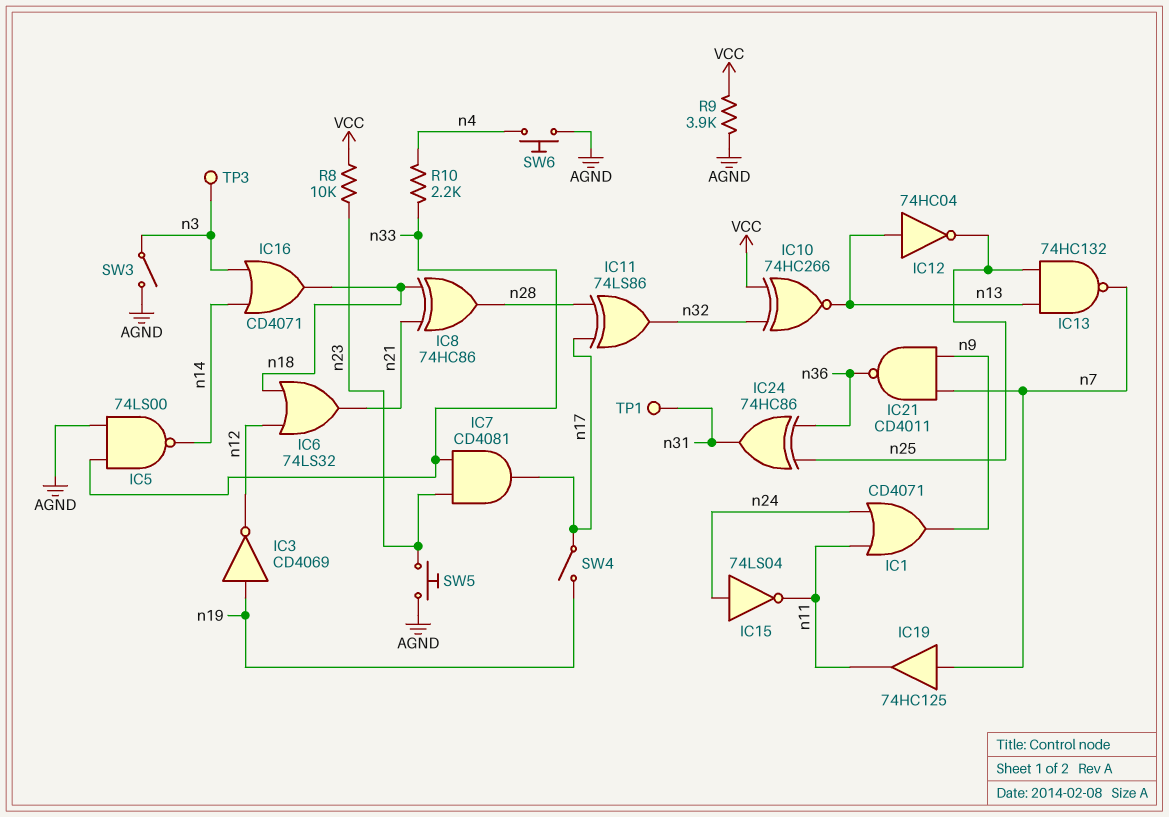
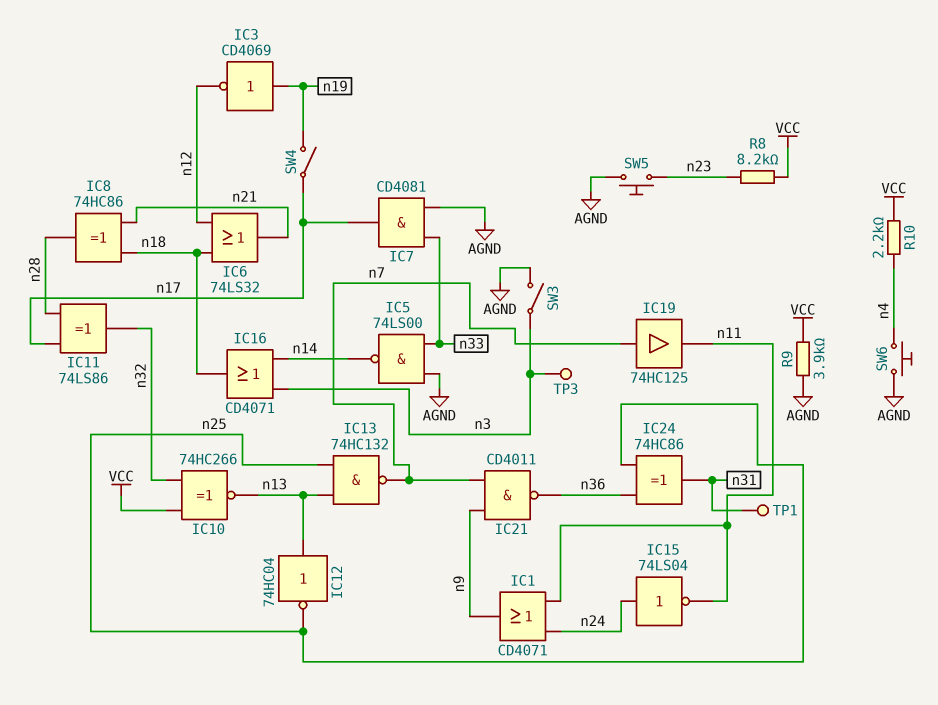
IC7: AND CD4081 (in n23, in n33, out n17) -> AND CD4081 (in AGND, in n33, out n17)
R8: 10k (VCC, n23) -> 8.2k (VCC, n23)
R10: 2.2k (n4, n33) -> 2.2k (VCC, n4)

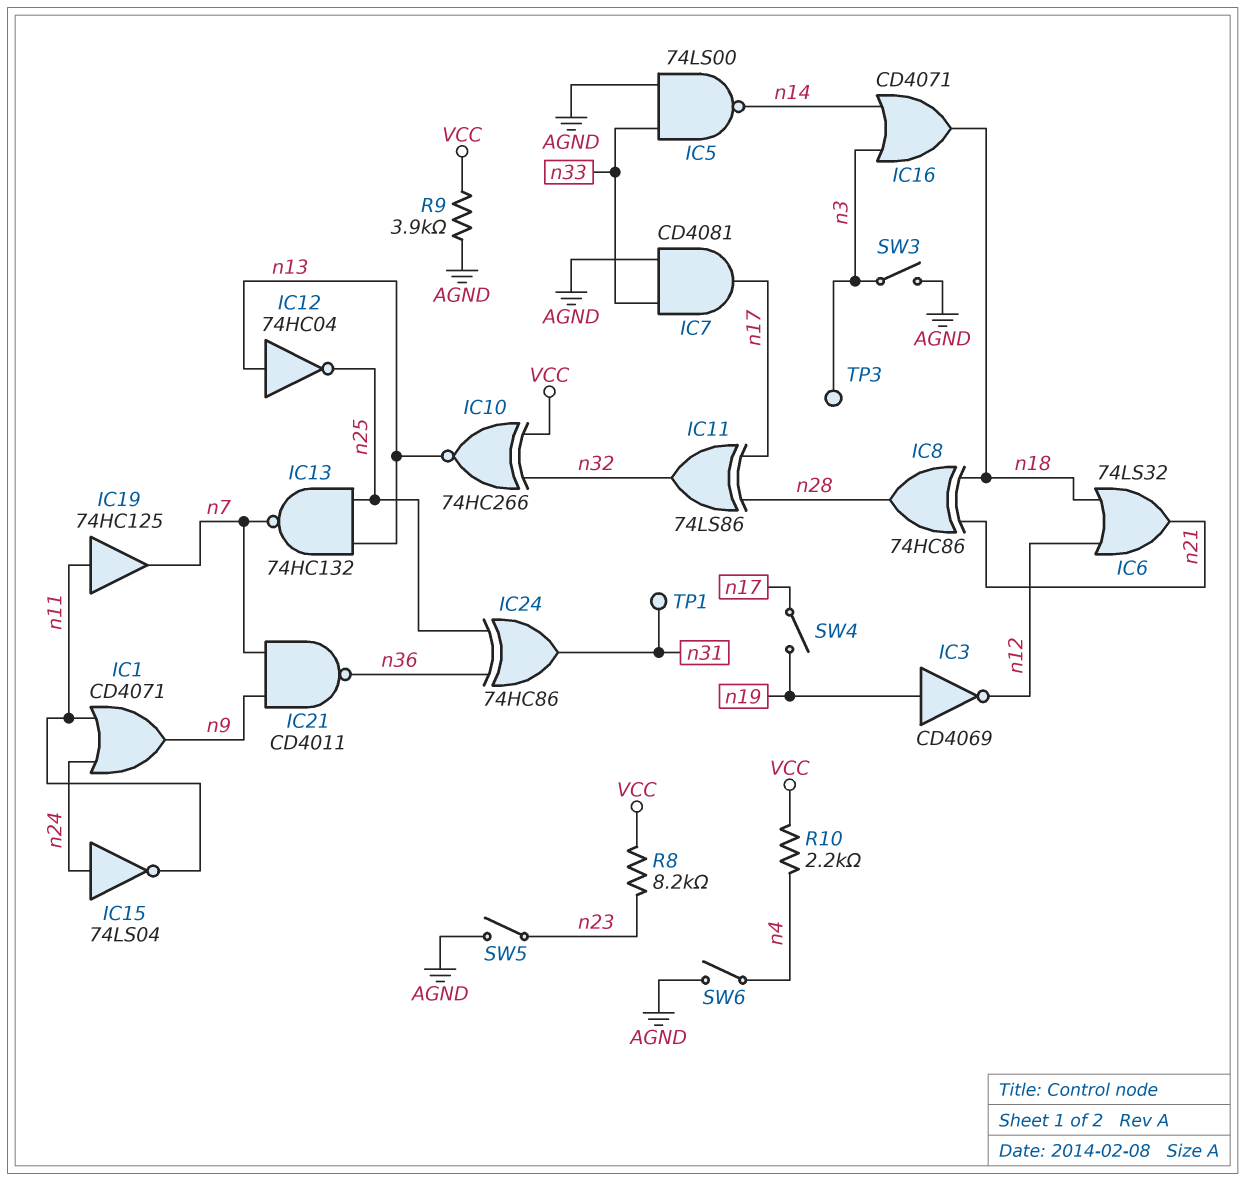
IC19: buffer 74HC125 (in n7, out n11) -> buffer 74HC125 (in n11, out n7)
SW5: button (AGND, n23) -> switch (AGND, n23)
SW6: button (AGND, n4) -> switch (AGND, n4)

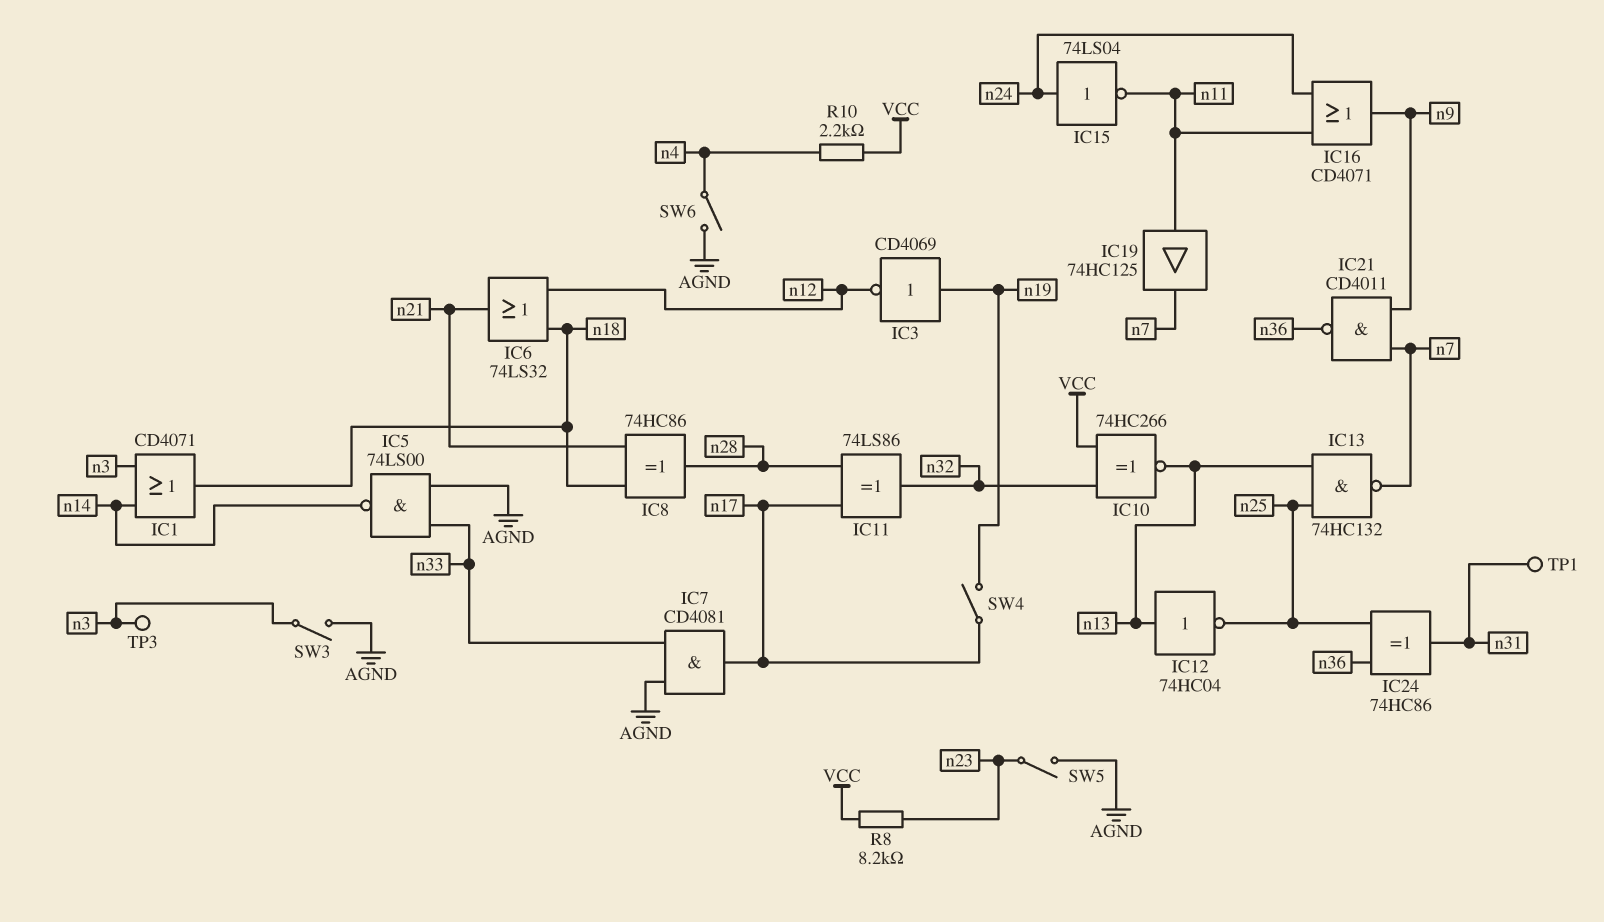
IC1: OR CD4071 (in n11, in n24, out n9) -> OR CD4071 (in n3, in n14, out n18)
IC16: OR CD4071 (in n3, in n14, out n18) -> OR CD4071 (in n11, in n24, out n9)
R9: 3.9k (AGND, VCC) -> none

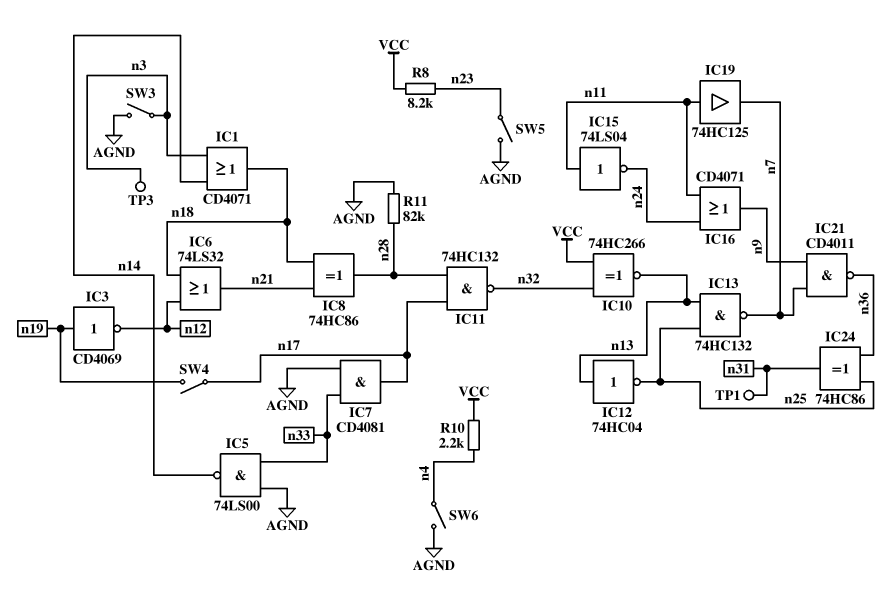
IC11: XOR 74LS86 (in n17, in n28, out n32) -> NAND 74HC132 (in n17, in n28, out n32)
IC15: NOT 74LS04 (in n24, out n11) -> NOT 74LS04 (in n11, out n24)
R11: none -> 82k (AGND, n28)

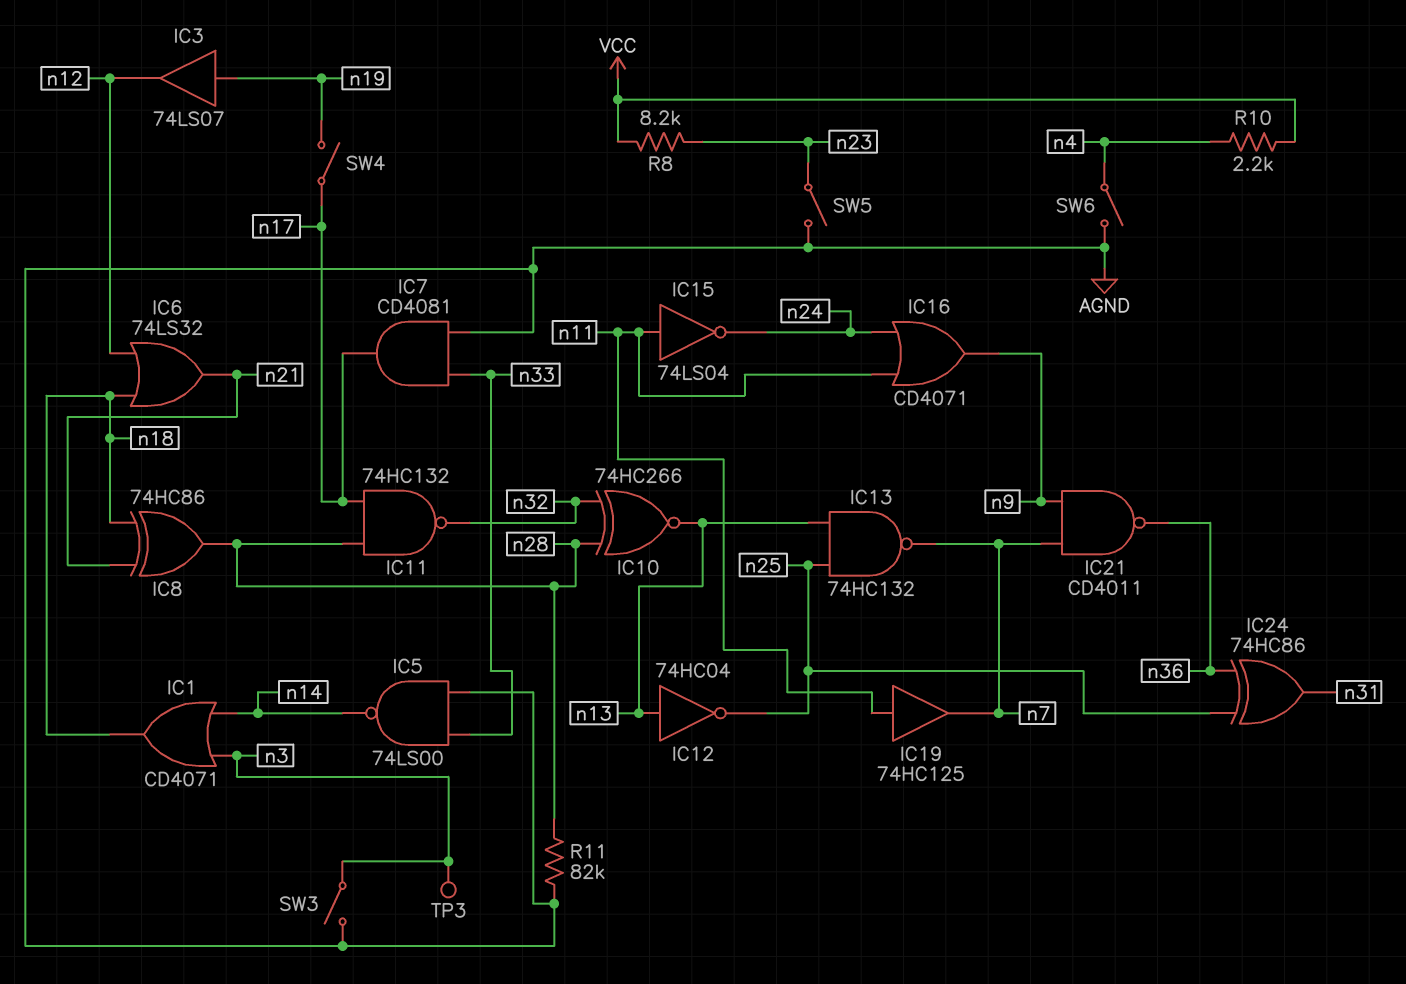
IC3: NOT CD4069 (in n19, out n12) -> buffer 74LS07 (in n19, out n12)
IC10: XNOR 74HC266 (in VCC, in n32, out n13) -> XNOR 74HC266 (in n28, in n32, out n13)
TP1: test point (n31) -> none

